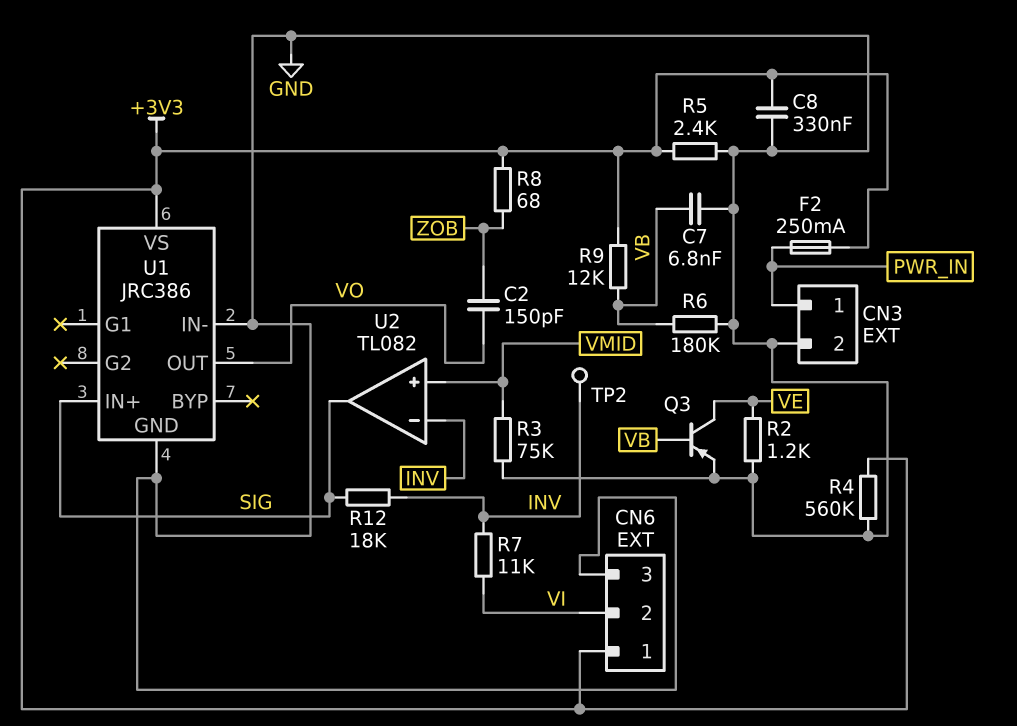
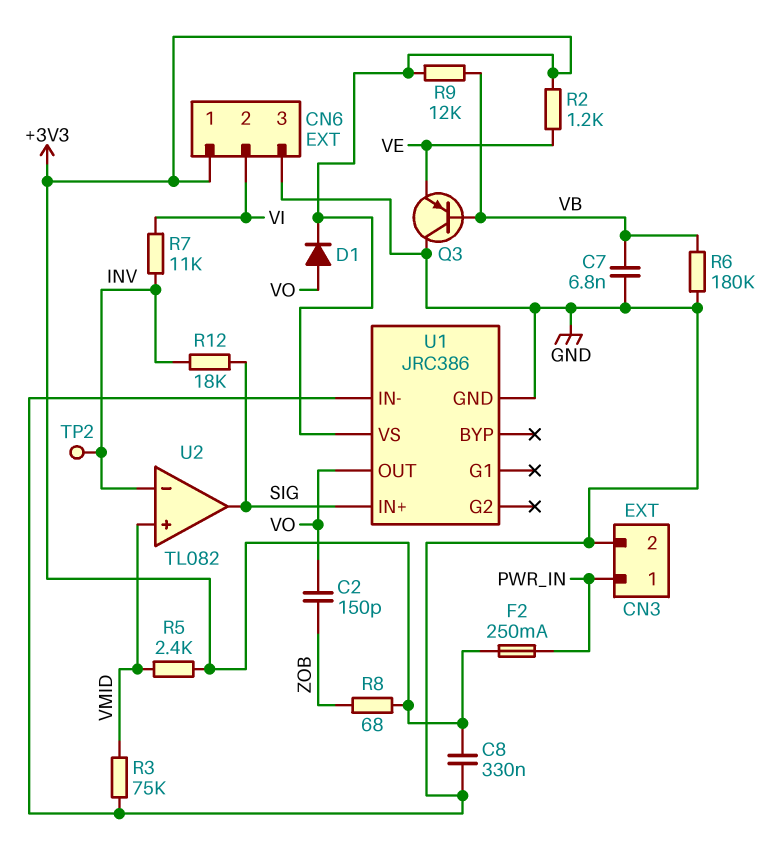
D1: none -> diode (A VO, K +3V3)
Q3: PNP (B VB, C VE, E GND) -> PNP (B VB, C GND, E VE)
R2: 1.2k (GND, VE) -> 1.2k (+3V3, VE)
R4: 560k (+3V3, GND) -> none
R5: 2.4k (+3V3, GND) -> 2.4k (+3V3, VMID)

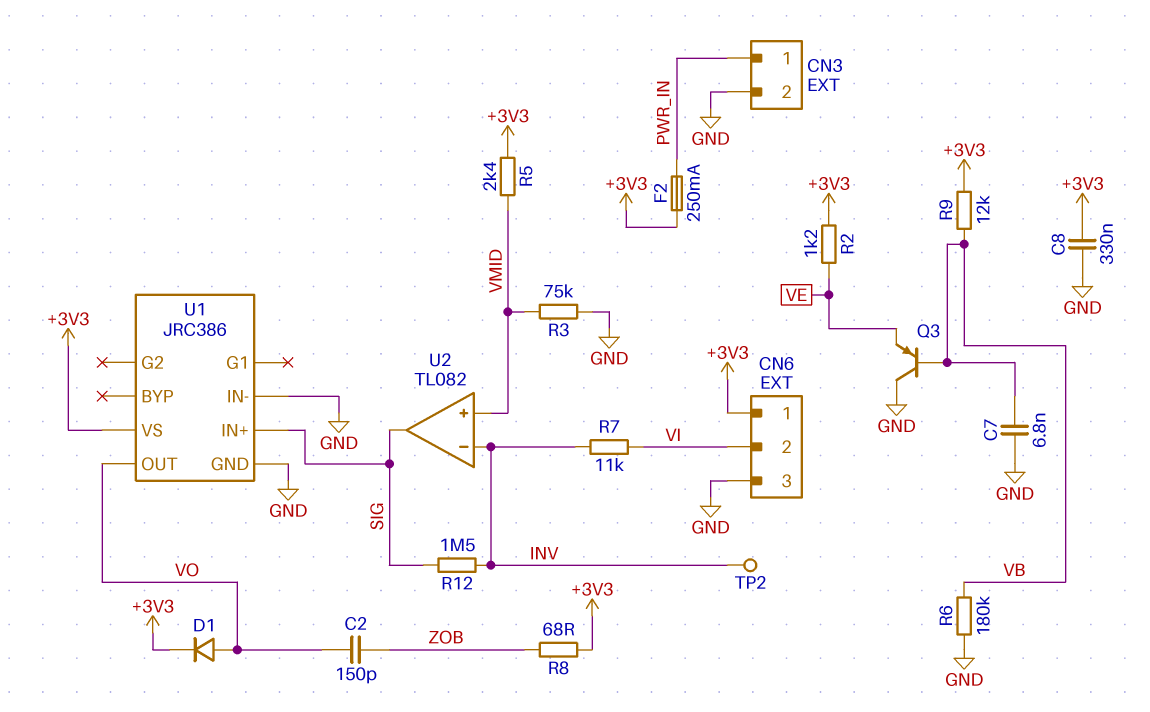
R12: 18k (INV, SIG) -> 1.5M (INV, SIG)

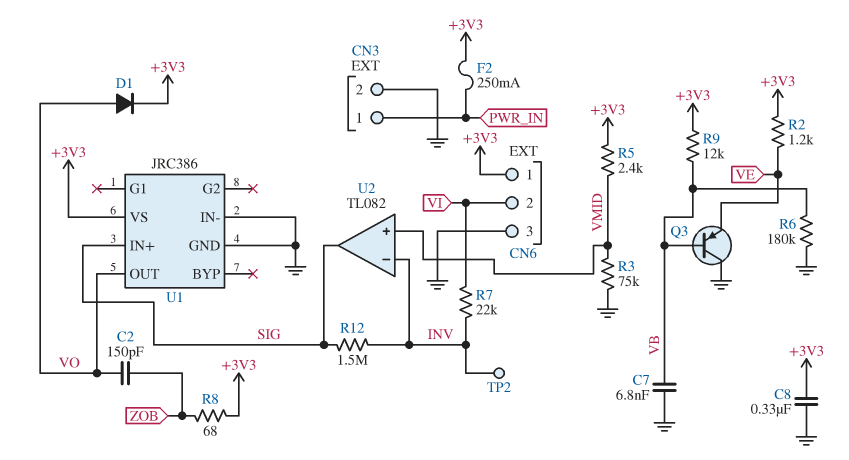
R7: 11k (INV, VI) -> 22k (INV, VI)

